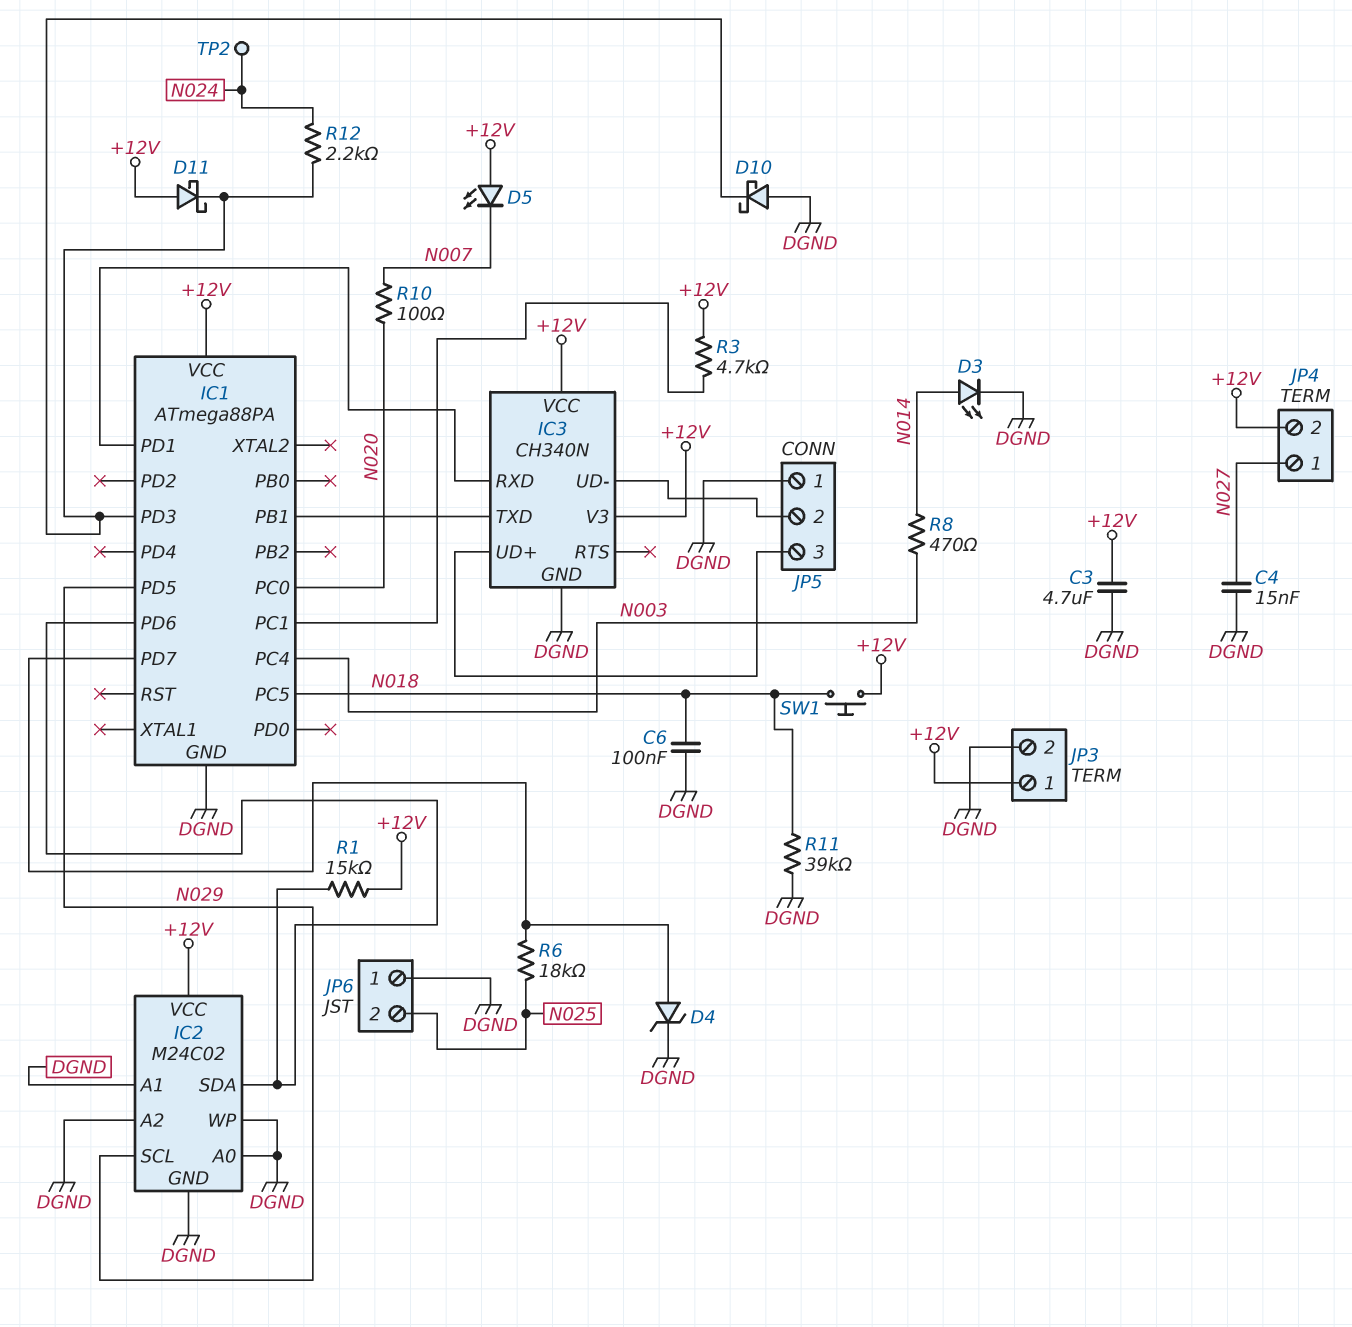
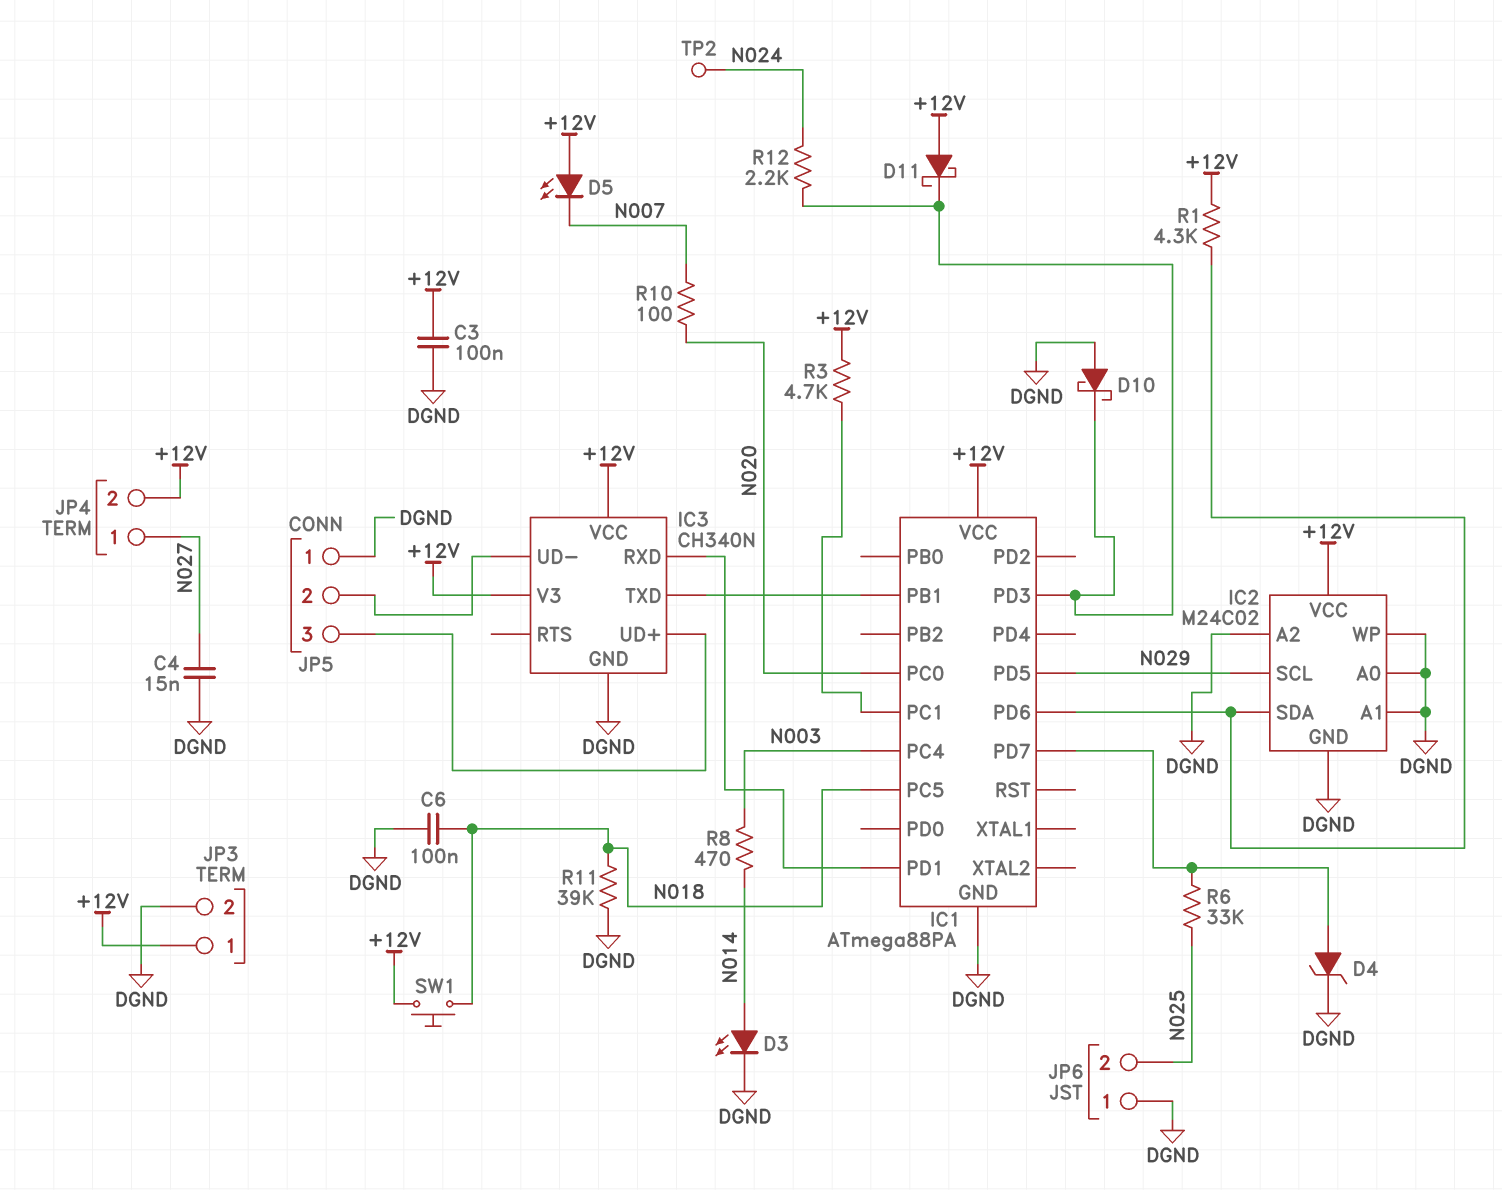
C3: 4.7uF (+12V, DGND) -> 100nF (+12V, DGND)
R1: 15k (+12V, IC1/PD6) -> 4.3k (+12V, IC1/PD6)
R6: 18k (IC1/PD7, N025) -> 33k (IC1/PD7, N025)

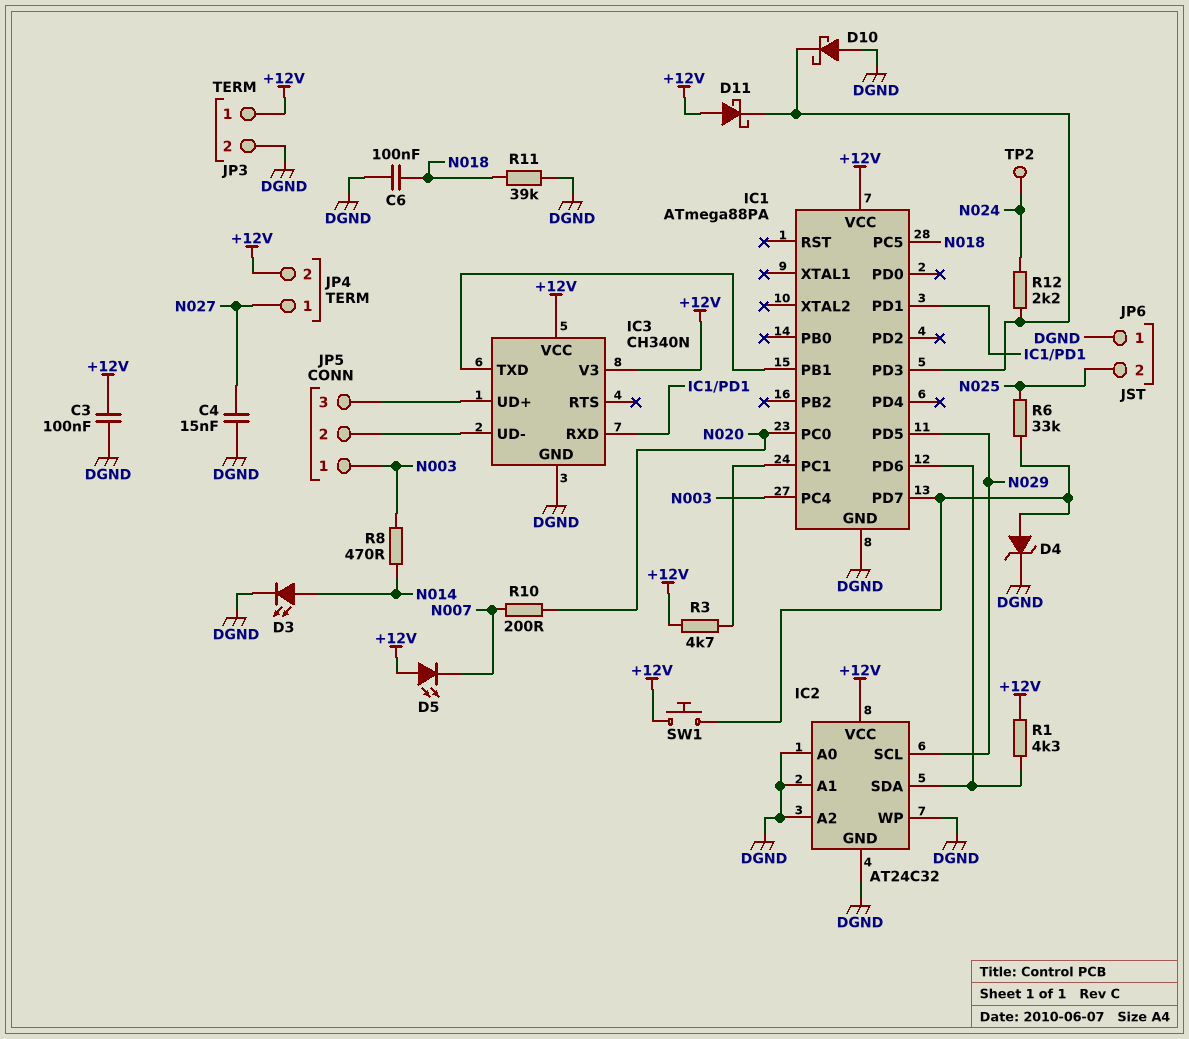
IC2: M24C02 -> AT24C32
JP5 pin 1: DGND -> N003
R10: 100 (N007, N020) -> 200 (N007, N020)
SW1: button (+12V, N018) -> button (+12V, IC1/PD7)

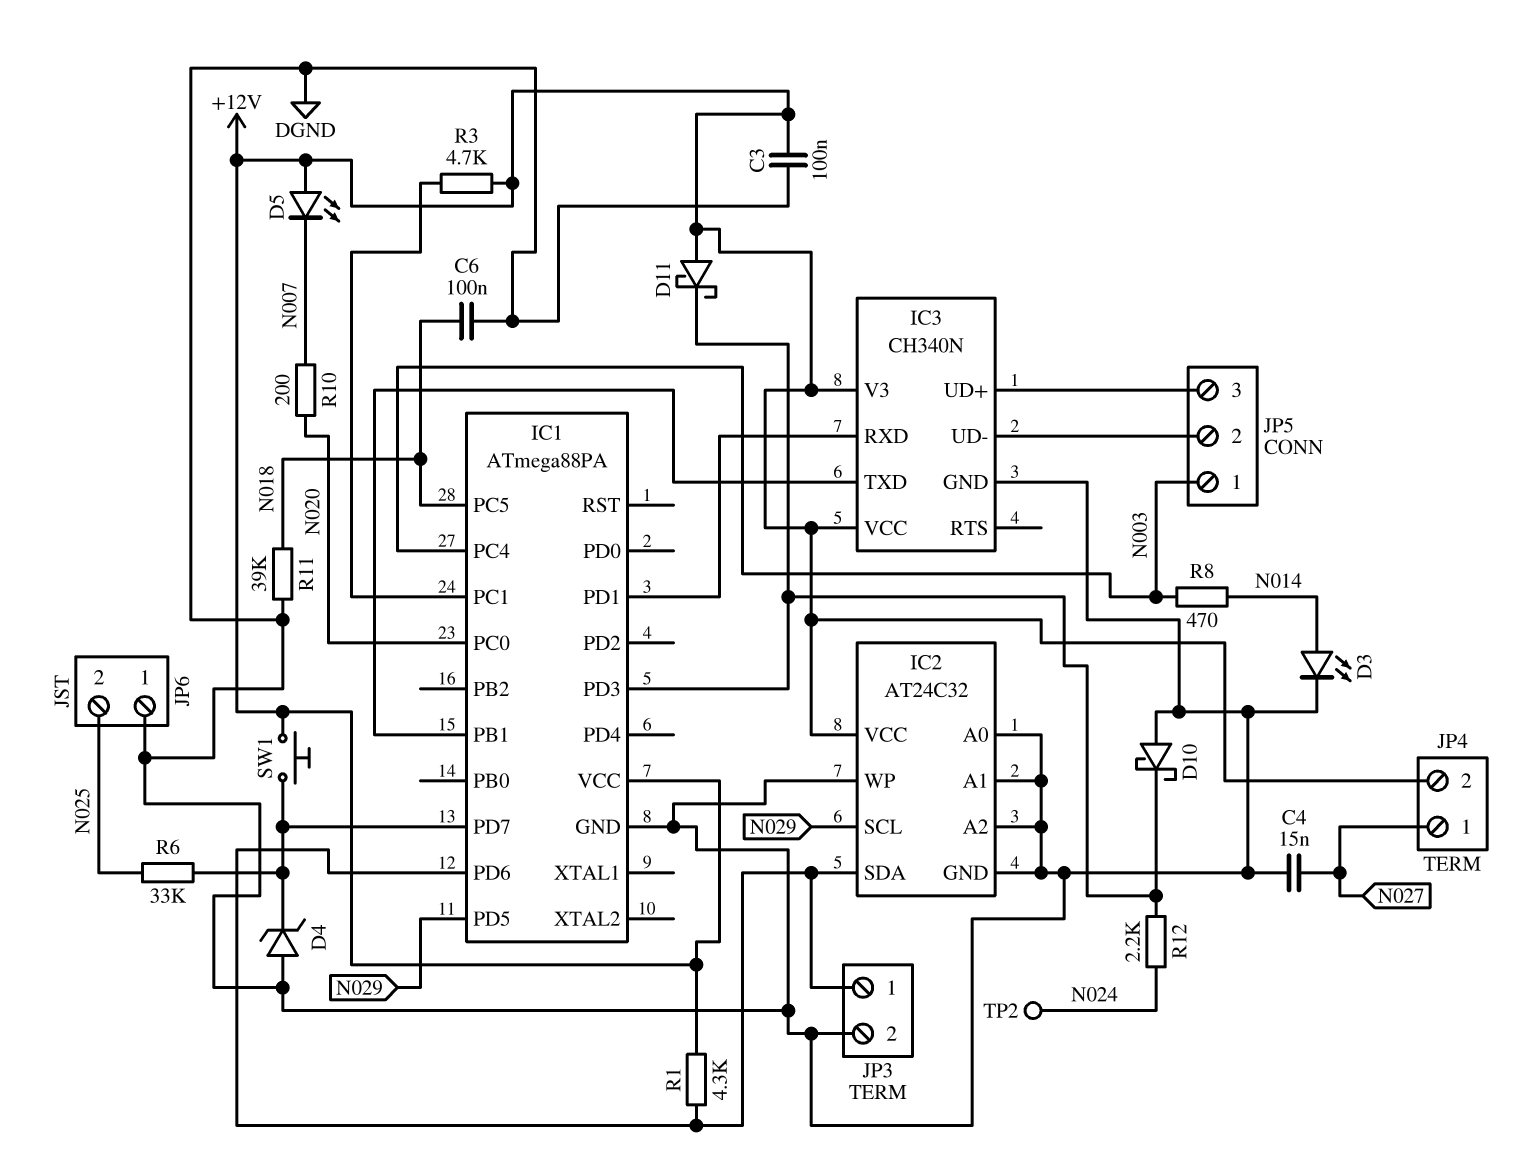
D4: zener (A IC1/PD7, K DGND) -> zener (A DGND, K IC1/PD7)
JP3 pin 1: +12V -> IC1/PD6

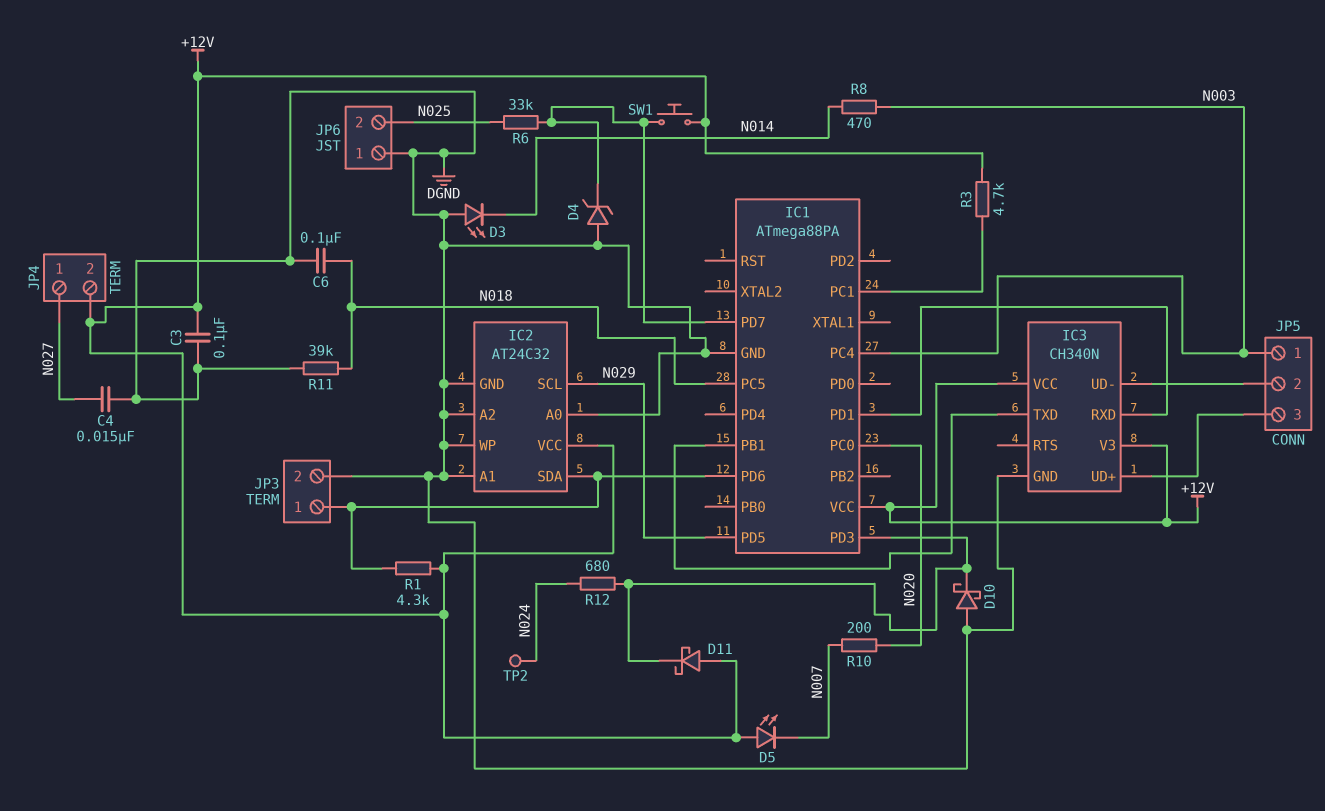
D3: LED (A N014, K DGND) -> LED (A DGND, K N014)
R12: 2.2k (IC1/PD3, N024) -> 680 (IC1/PD3, N024)

